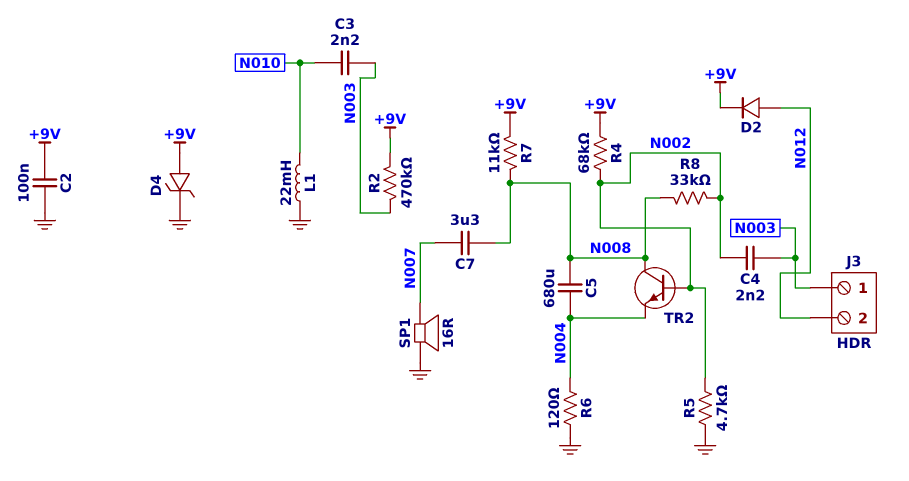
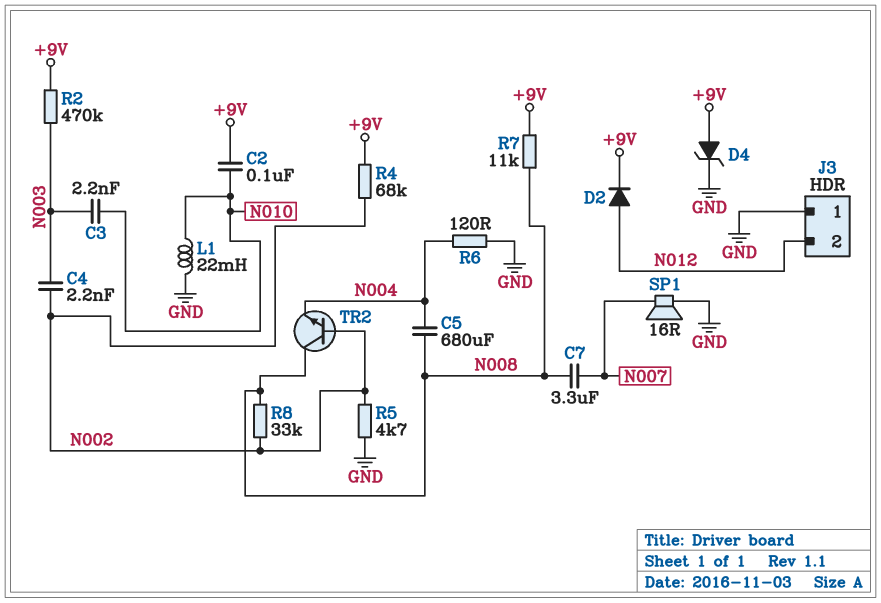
C2: 100nF (+9V, GND) -> 100nF (+9V, N010)
J3 pin 1: N003 -> GND

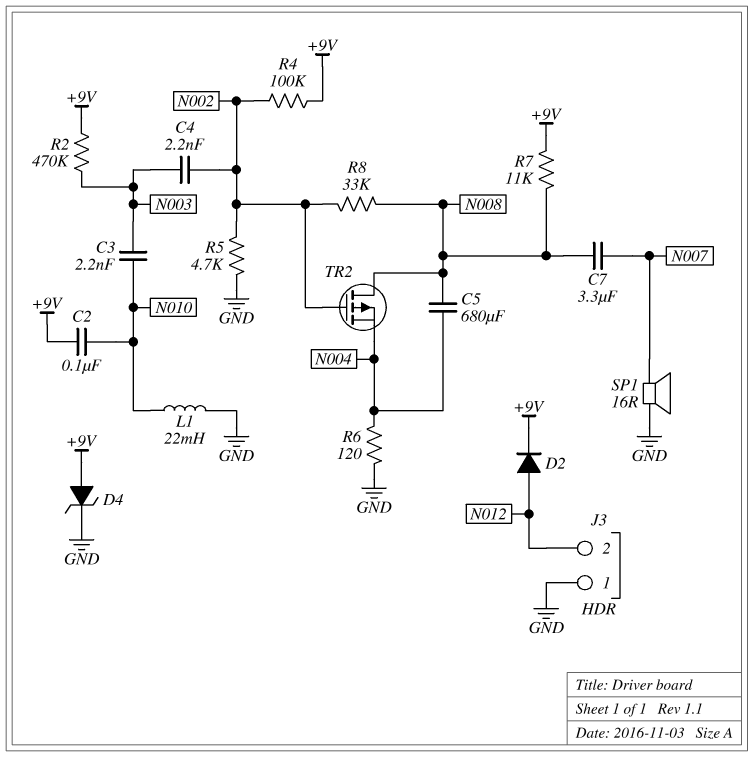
R4: 68k (+9V, N002) -> 100k (+9V, N002)
TR2: NPN (B N002, C N008, E N004) -> PMOS (G N002, D N008, S N004)

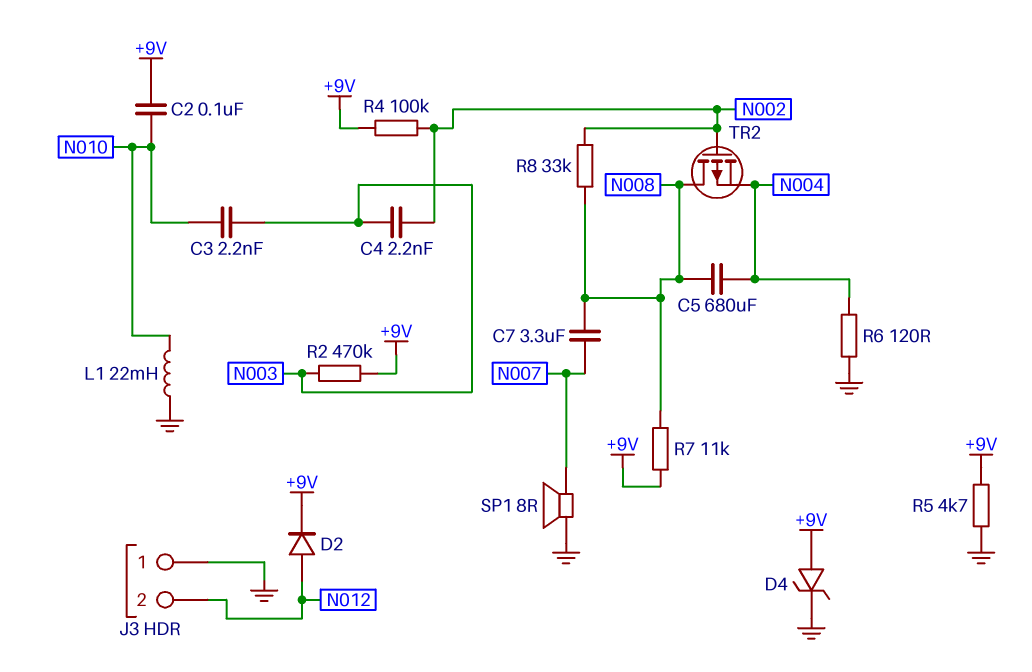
R5: 4.7k (GND, N002) -> 4.7k (+9V, GND)
SP1: speaker 16R (GND, N007) -> speaker 8R (GND, N007)

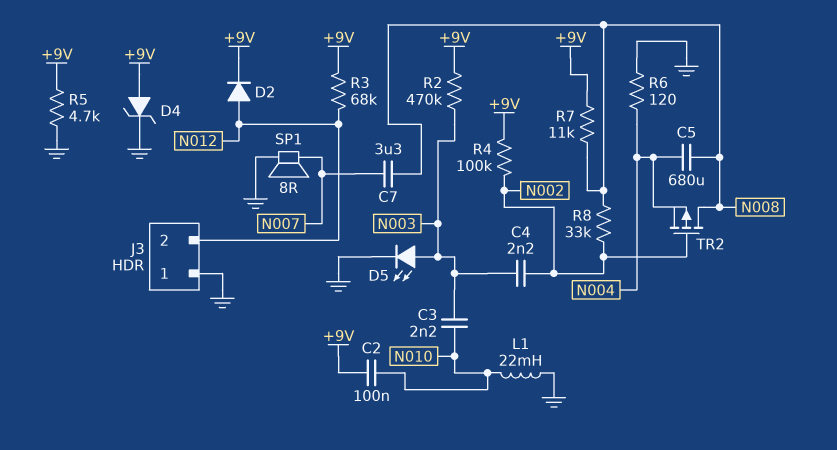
D5: none -> LED (A N003, K GND)
R3: none -> 68k (+9V, N012)

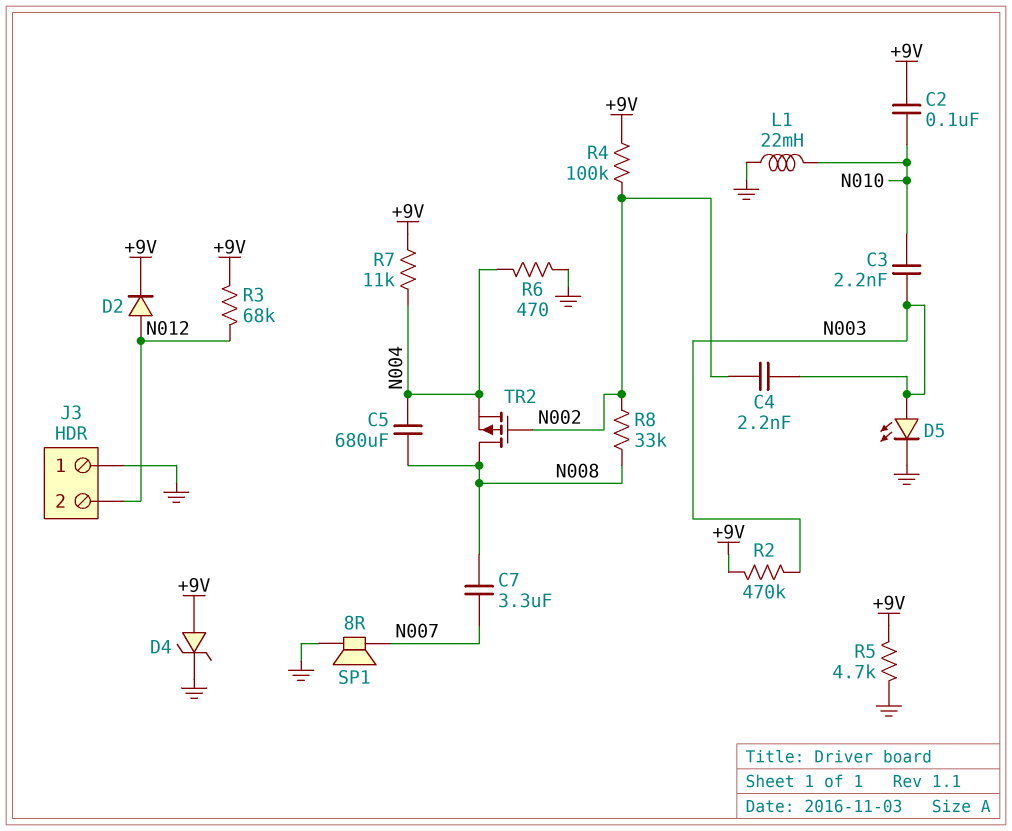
R6: 120 (GND, N004) -> 470 (GND, N004)
R7: 11k (+9V, N008) -> 11k (+9V, N004)

